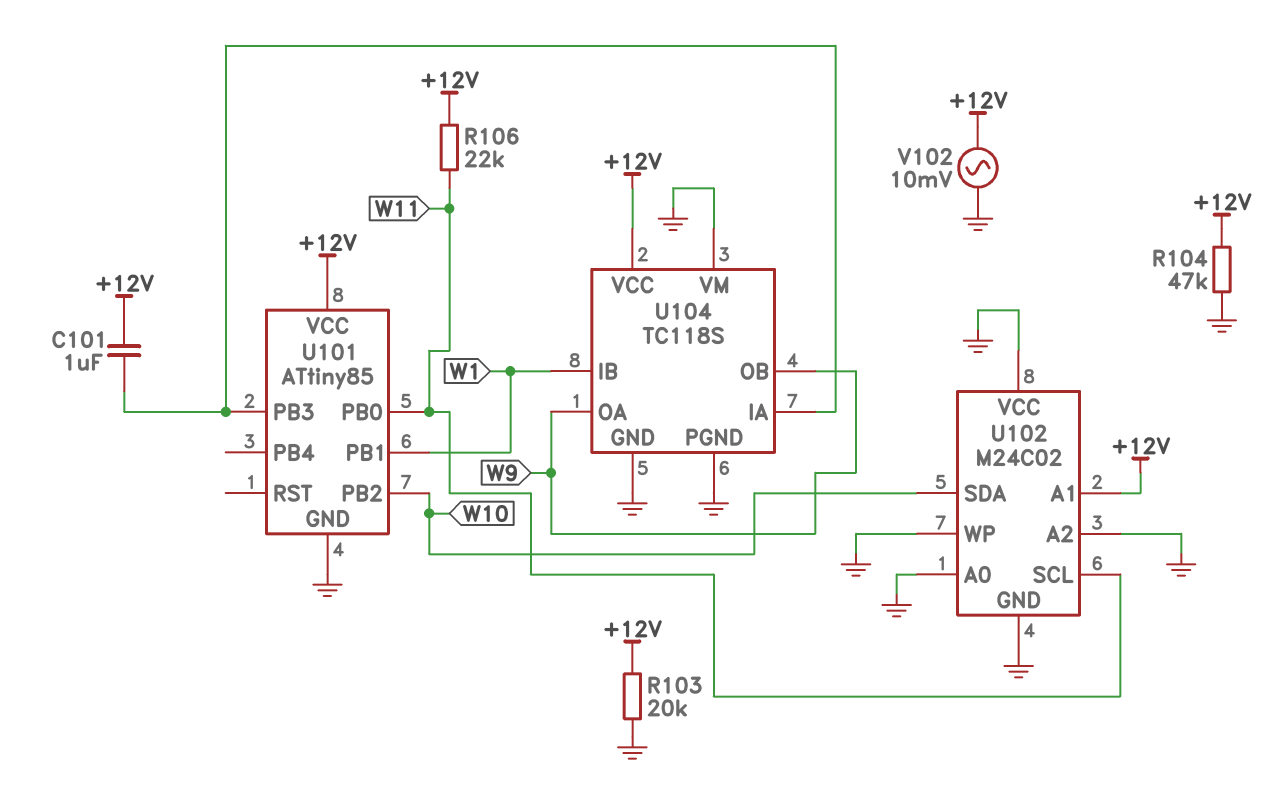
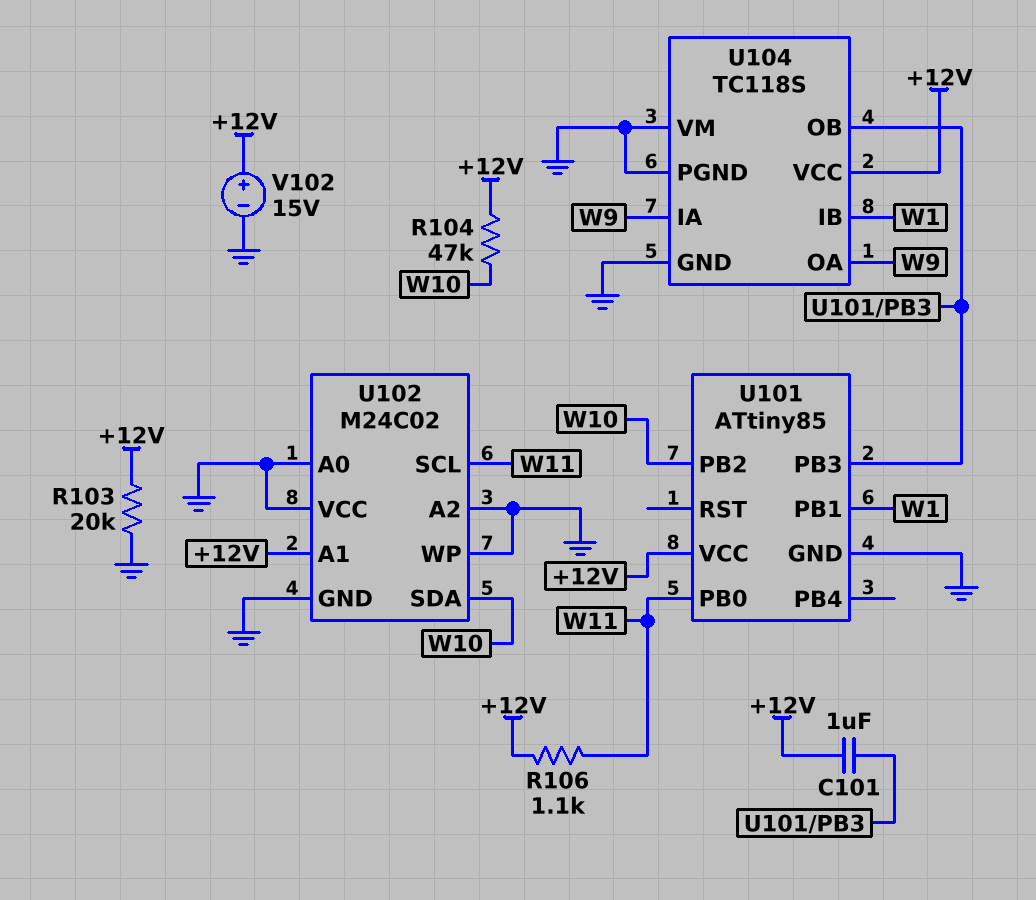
R104: 47k (+12V, GND) -> 47k (+12V, W10)
R106: 22k (+12V, W11) -> 1.1k (+12V, W11)
U104 pin IA: U101/PB3 -> W9
U104 pin OB: W9 -> U101/PB3
V102: AC 10mV (+12V, GND) -> 15V (plus +12V, minus GND)

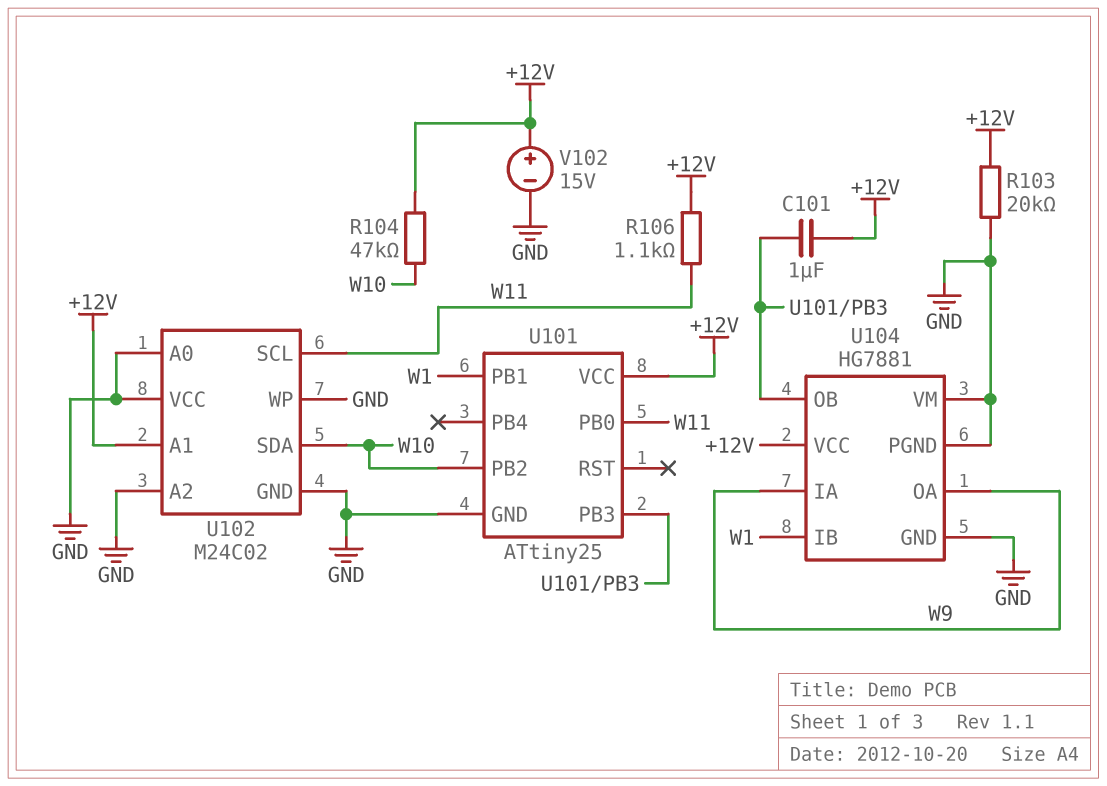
U101: ATtiny85 -> ATtiny25
U104: TC118S -> HG7881

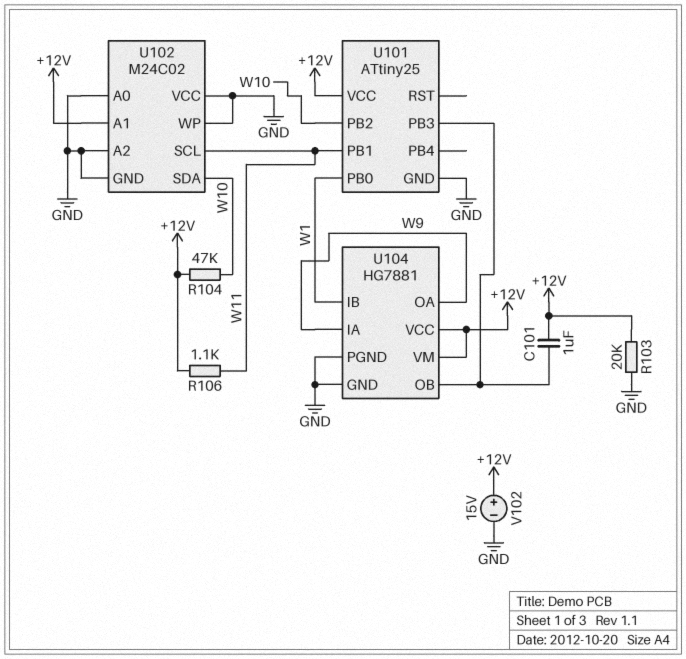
U101 pin PB0: W11 -> W1
U101 pin PB1: W1 -> W11
U104 pin VM: GND -> +12V

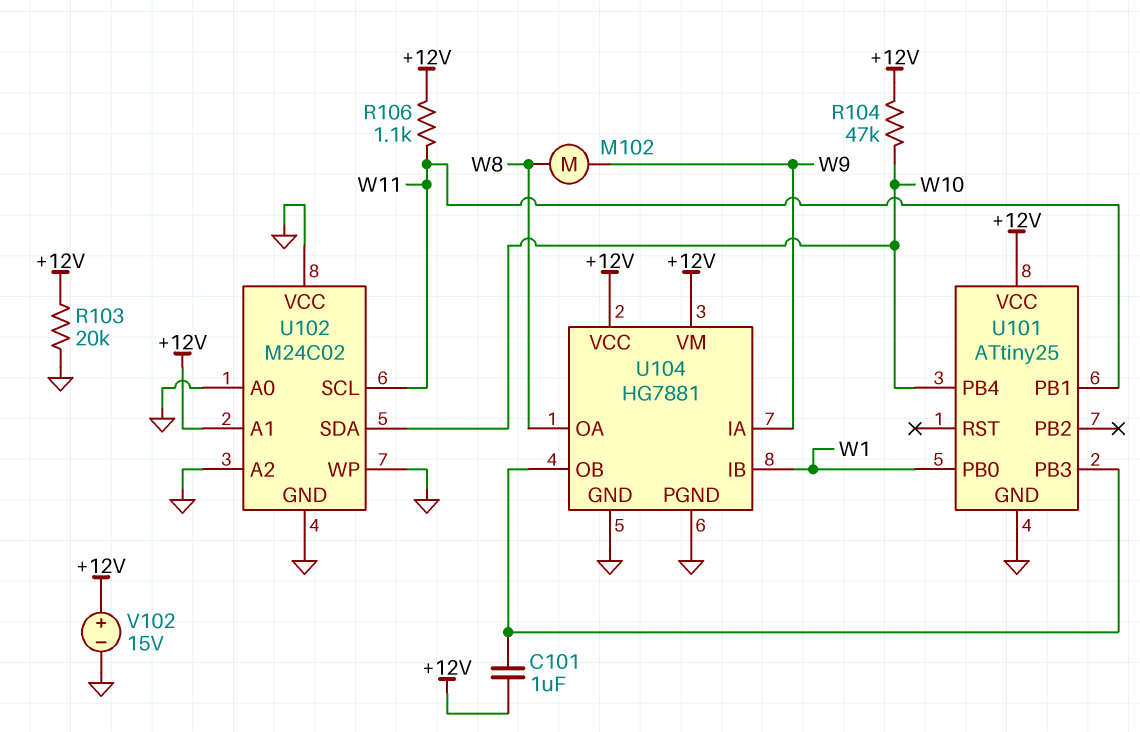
M102: none -> motor (W8, W9)
U101 pin PB2: W10 -> none
U101 pin PB4: none -> W10
U104 pin OA: W9 -> W8

